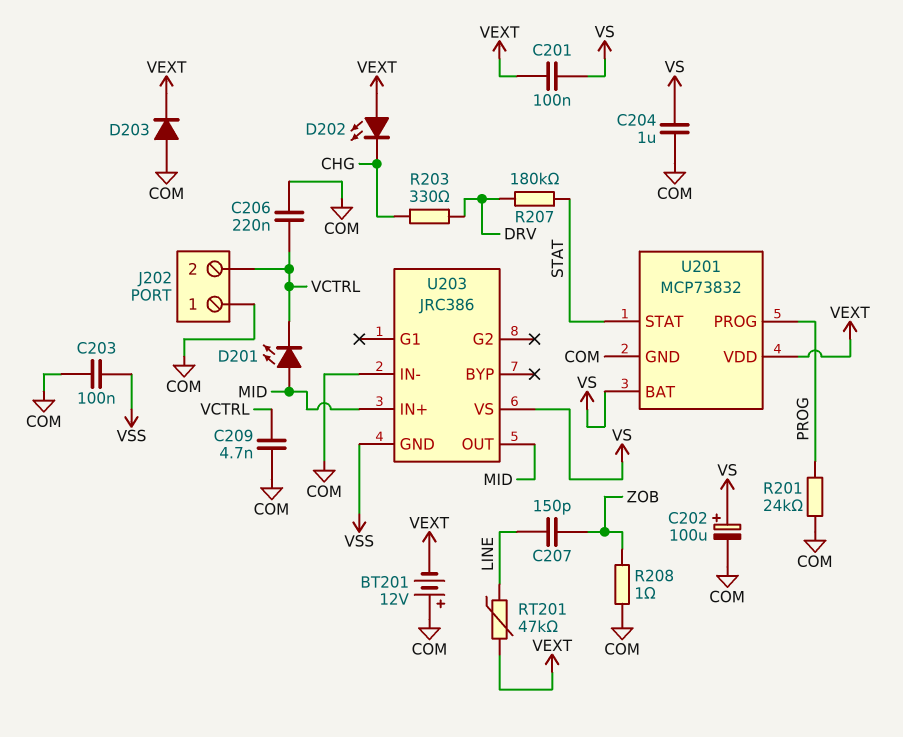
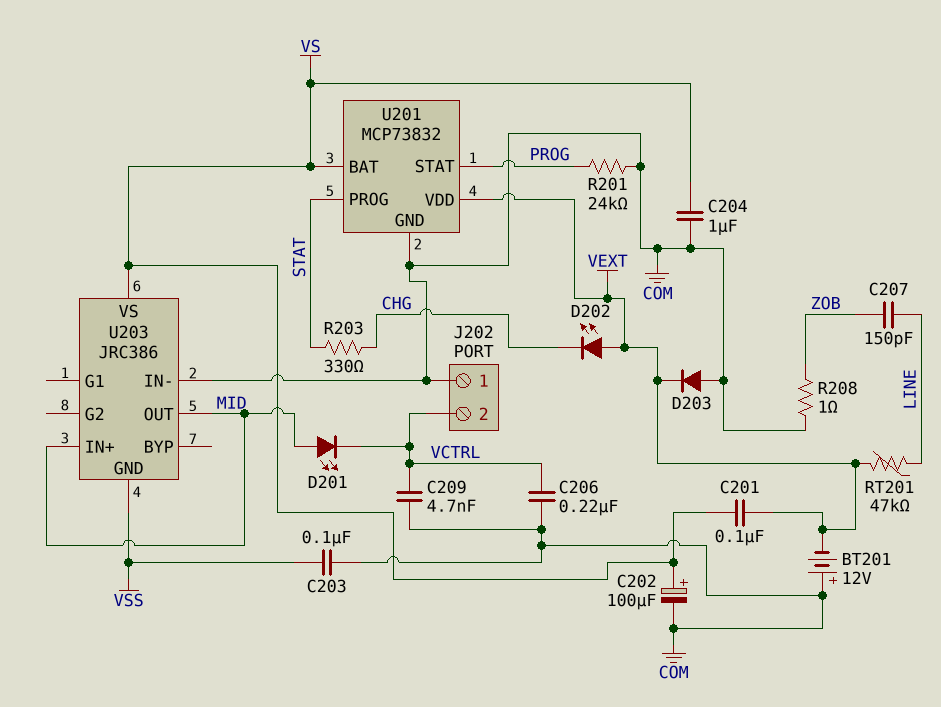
R203: 330 (CHG, DRV) -> 330 (CHG, STAT)
R207: 180k (DRV, STAT) -> none
U201 pin PROG: PROG -> STAT
U201 pin STAT: STAT -> PROG

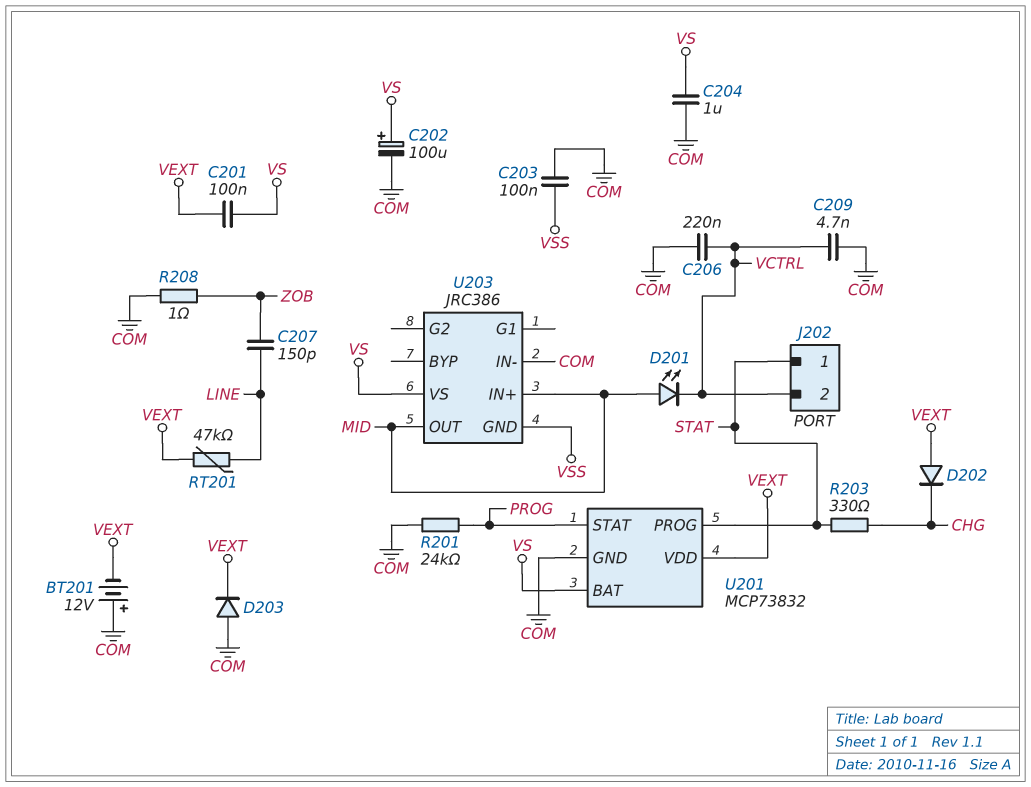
D202: LED (A VEXT, K CHG) -> diode (A VEXT, K CHG)
J202 pin 1: COM -> STAT

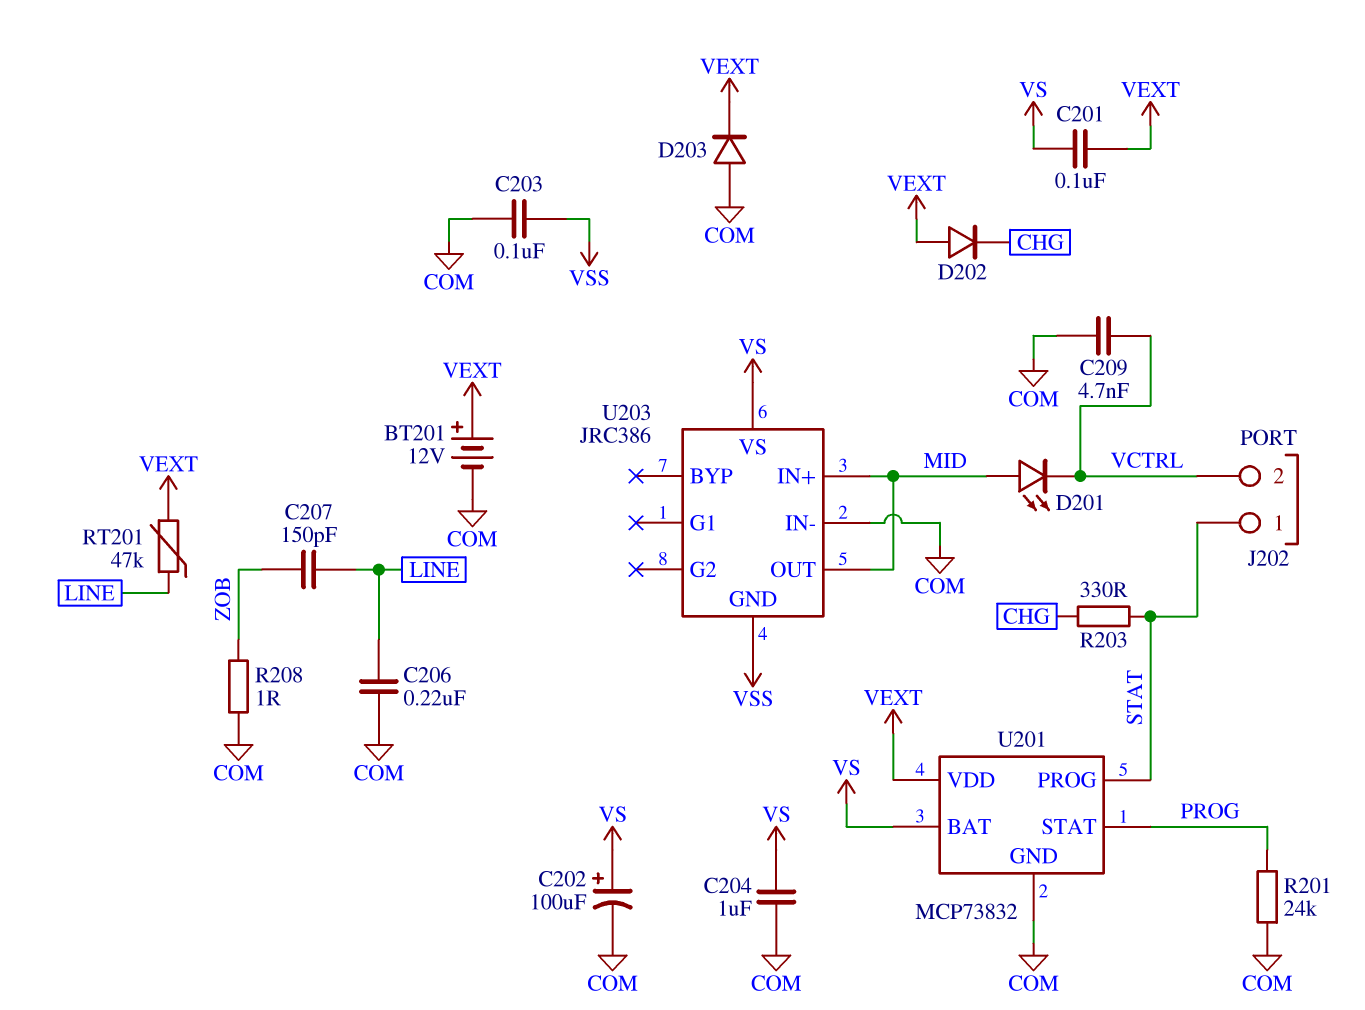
BT201: 12V (plus COM, minus VEXT) -> 12V (plus VEXT, minus COM)
C206: 220nF (COM, VCTRL) -> 220nF (COM, LINE)

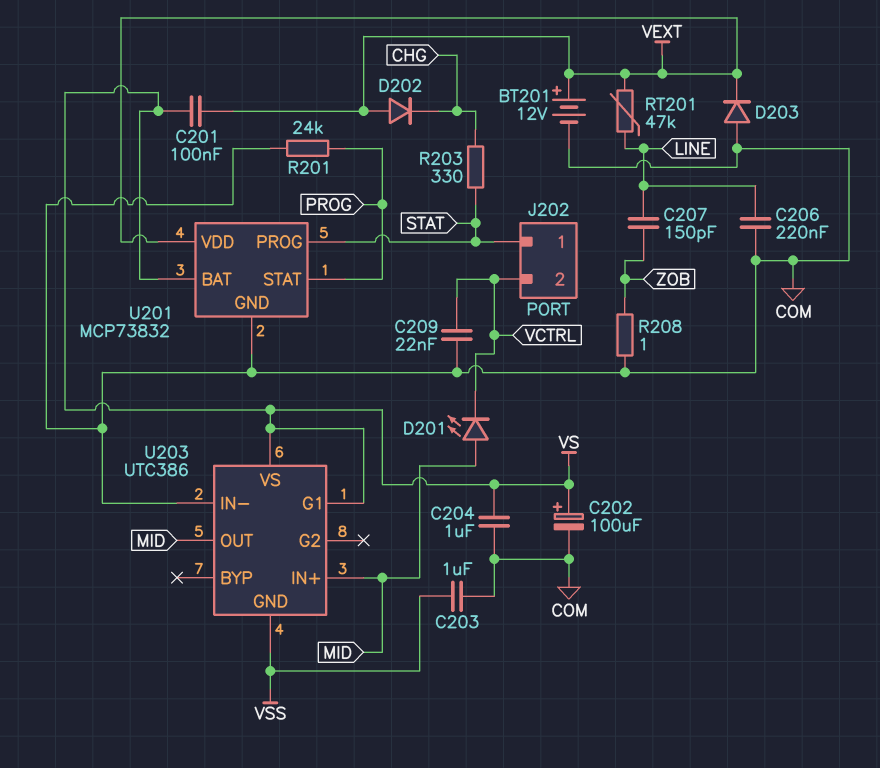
C203: 100nF (COM, VSS) -> 1uF (COM, VSS)
C209: 4.7nF (COM, VCTRL) -> 22nF (COM, VCTRL)
U203: JRC386 -> UTC386
U203 pin G1: none -> VS

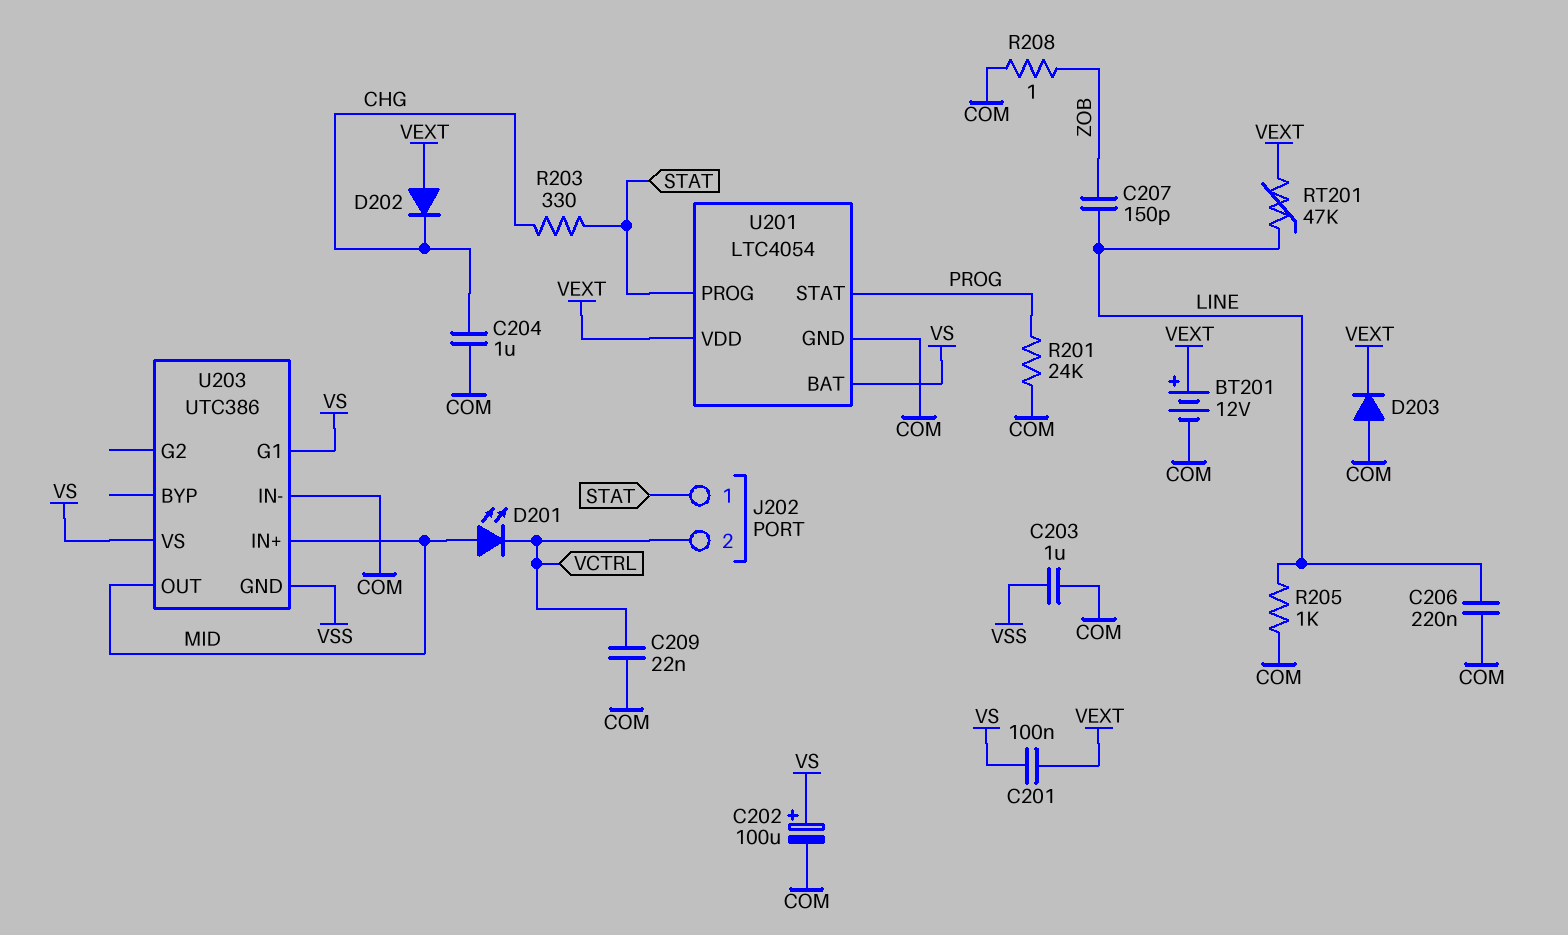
C204: 1uF (COM, VS) -> 1uF (CHG, COM)
R205: none -> 1k (COM, LINE)
U201: MCP73832 -> LTC4054

